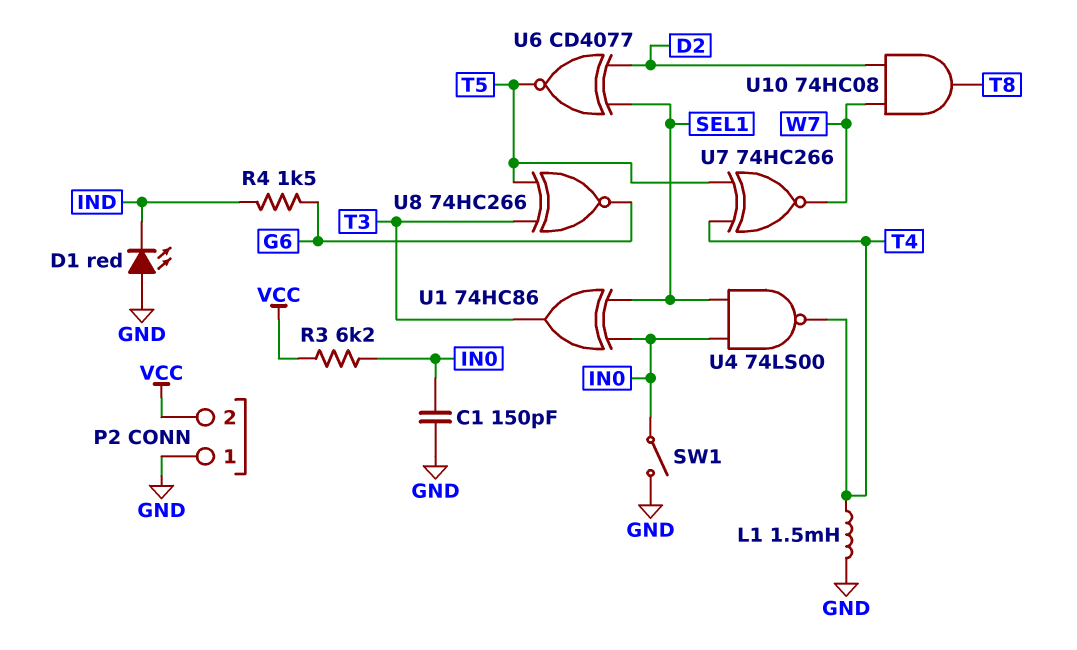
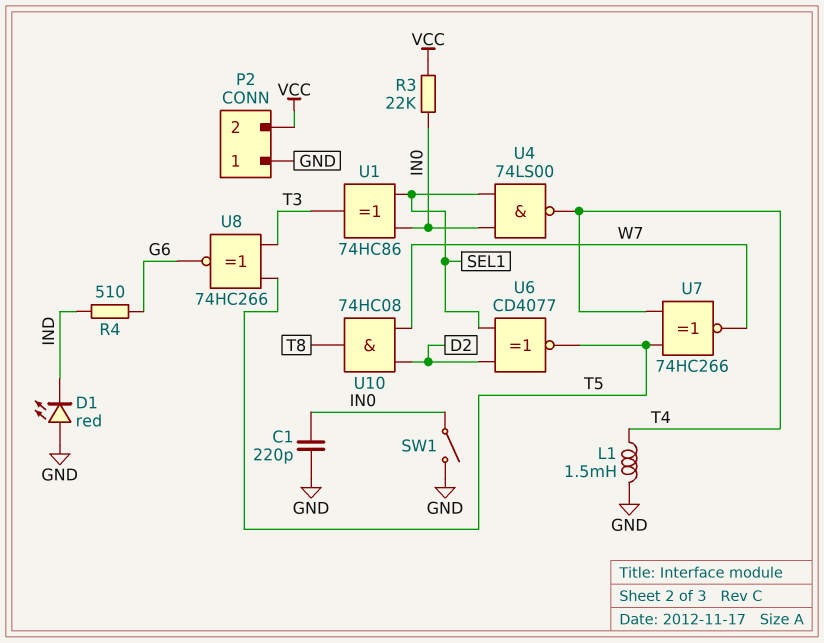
C1: 150pF (GND, IN0) -> 220pF (GND, IN0)
R3: 6.2k (IN0, VCC) -> 22k (IN0, VCC)
R4: 1.5k (G6, IND) -> 510 (G6, IND)

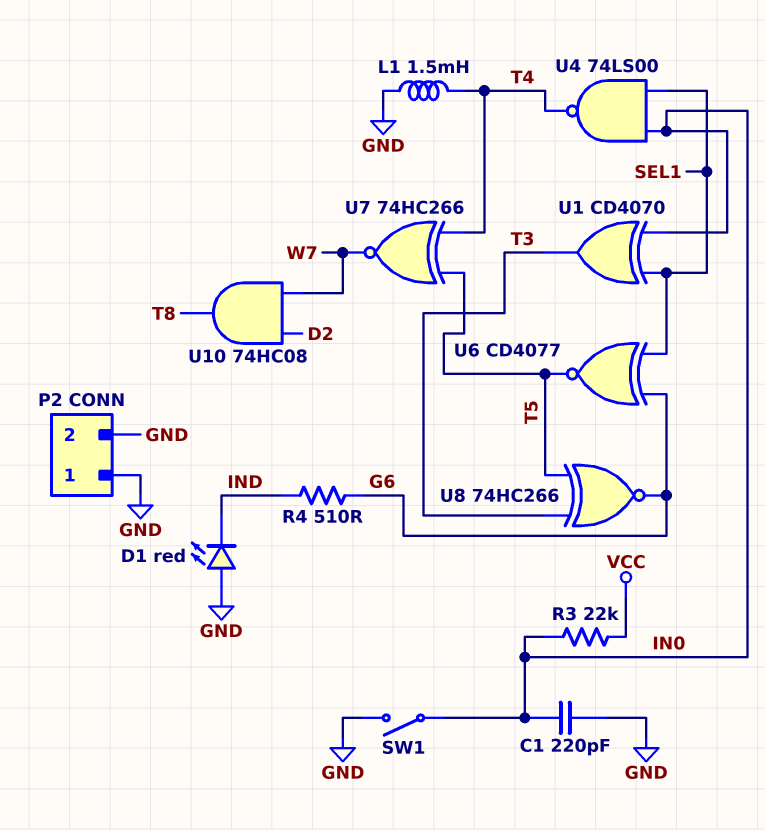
P2 pin 2: VCC -> GND
U1: XOR 74HC86 (in IN0, in SEL1, out T3) -> XOR CD4070 (in IN0, in SEL1, out T3)
U6: XNOR CD4077 (in D2, in SEL1, out T5) -> XNOR CD4077 (in G6, in SEL1, out T5)

